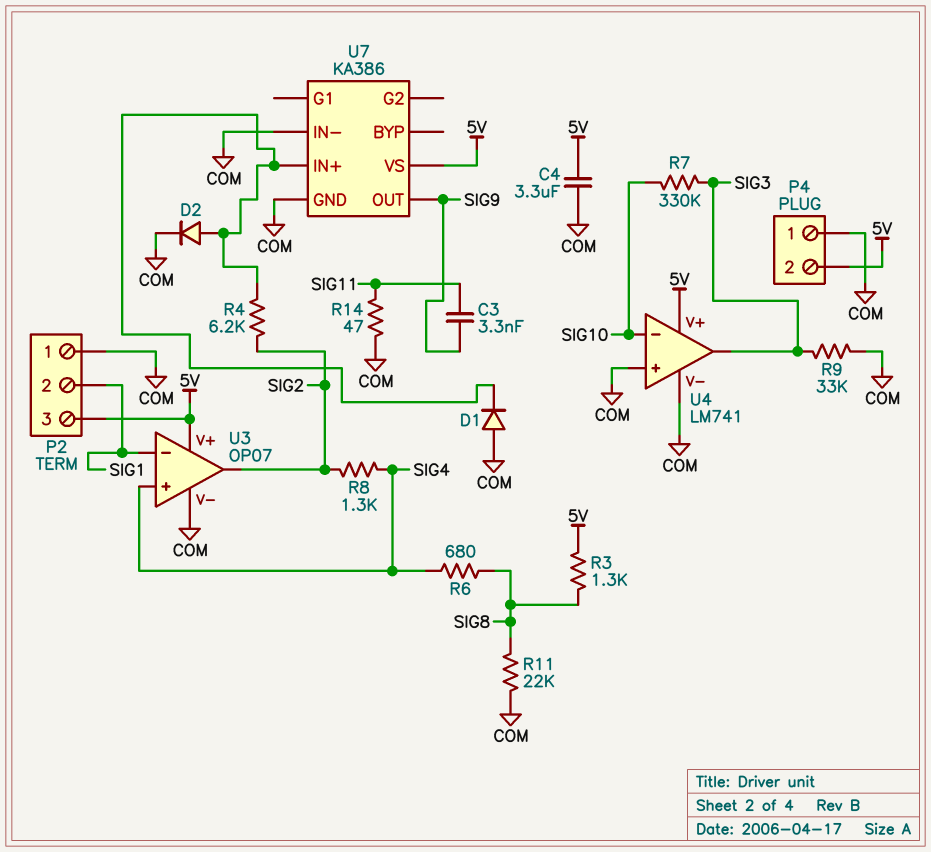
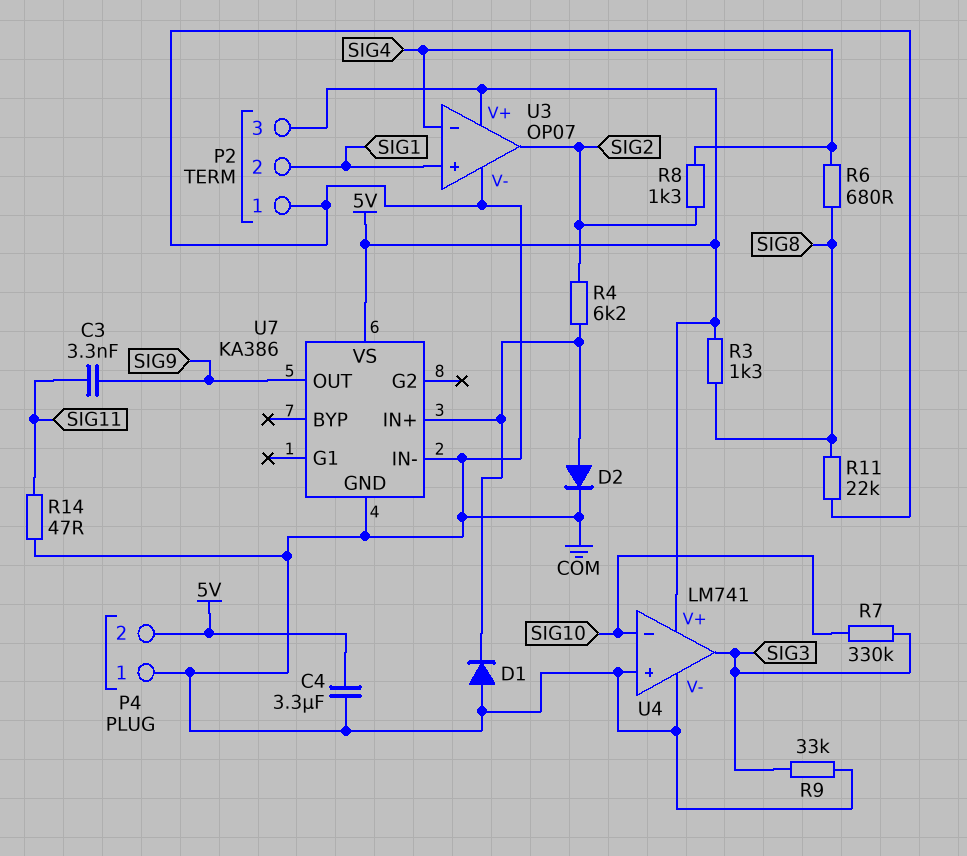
U3 pin in+: SIG4 -> SIG1
U3 pin in-: SIG1 -> SIG4

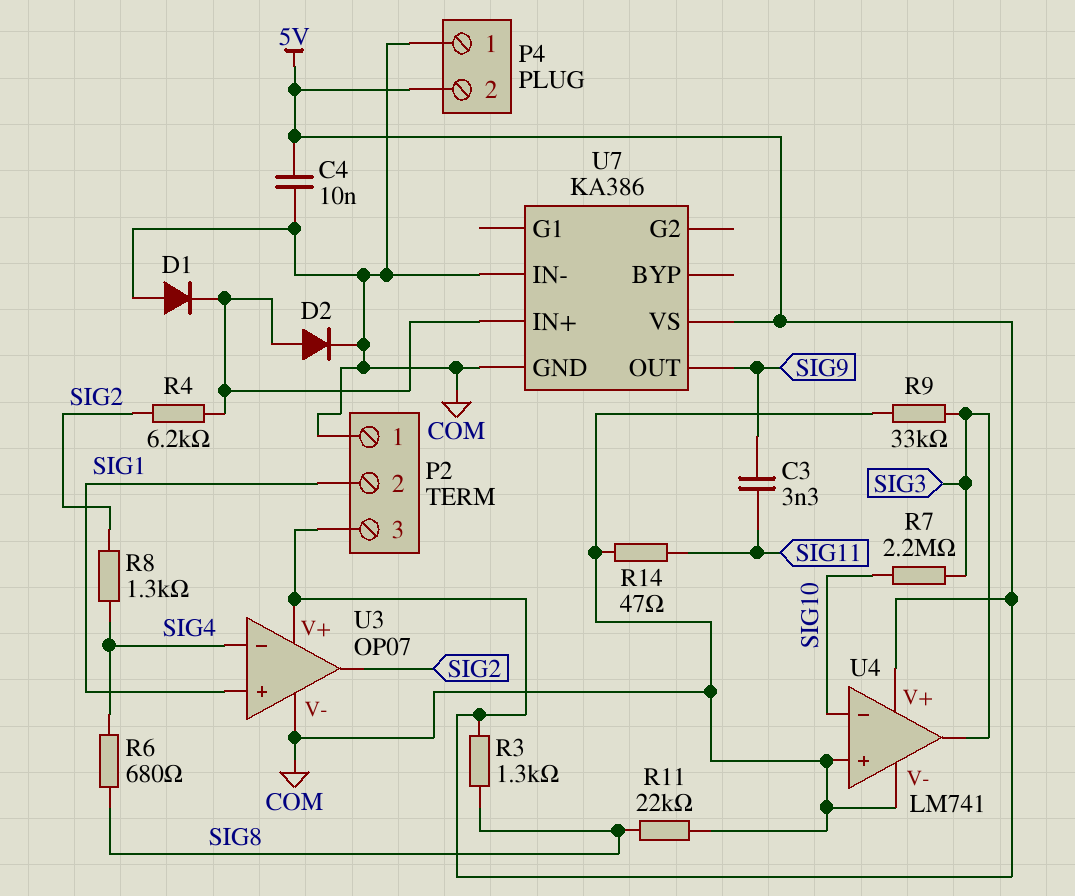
C4: 3.3uF (5V, COM) -> 10nF (5V, COM)
R7: 330k (SIG3, SIG10) -> 2.2M (SIG3, SIG10)

